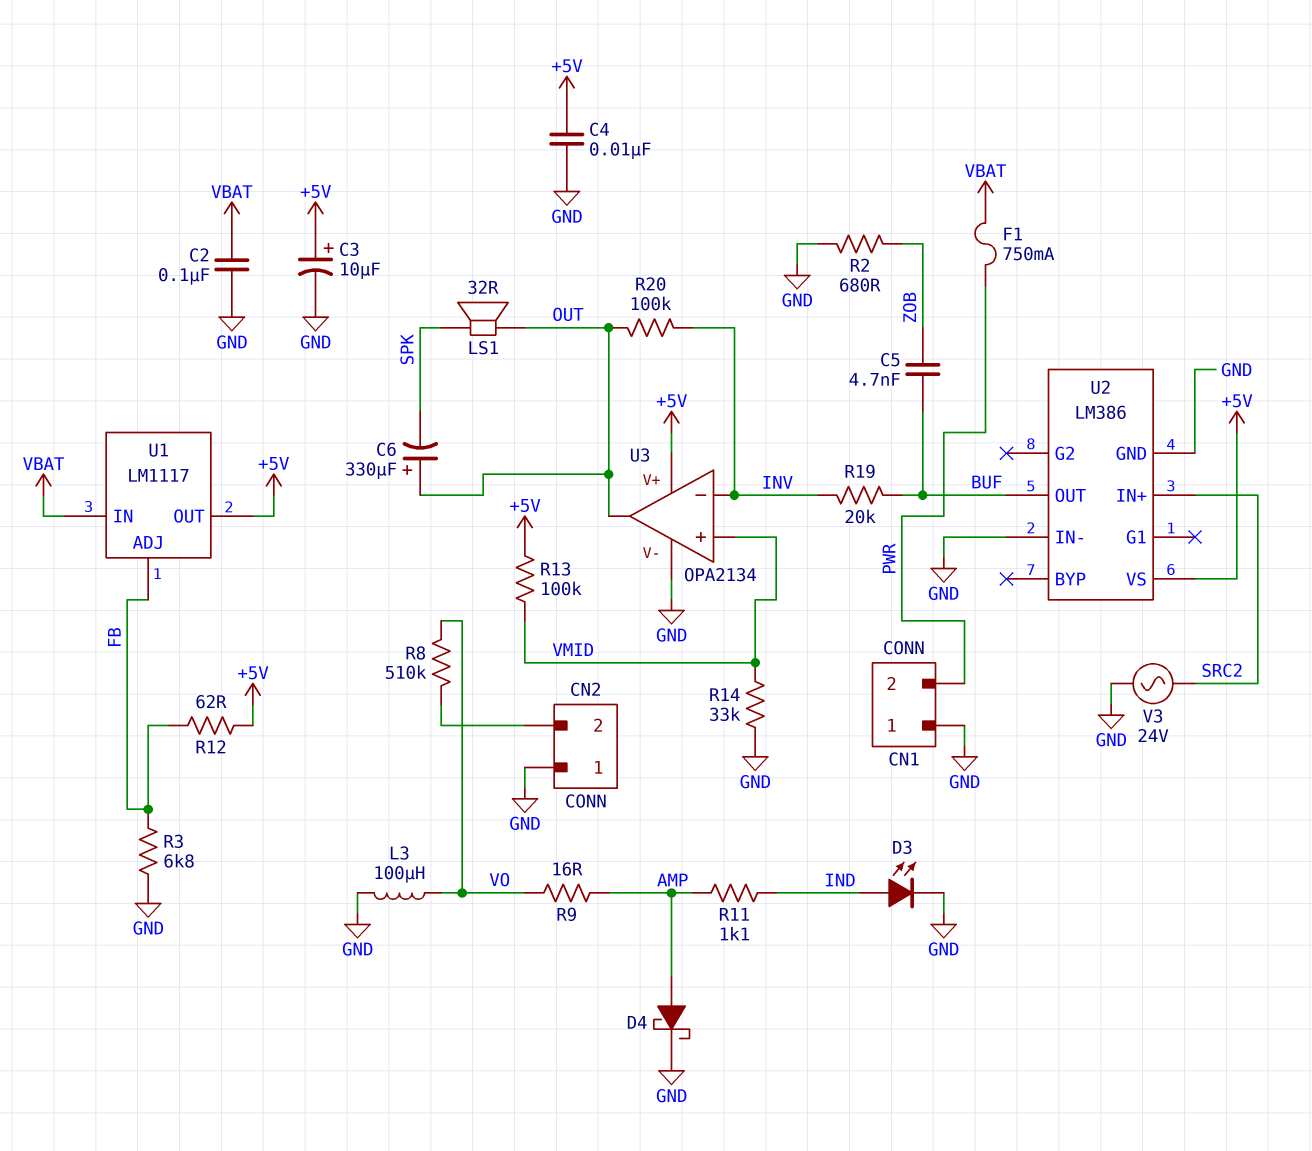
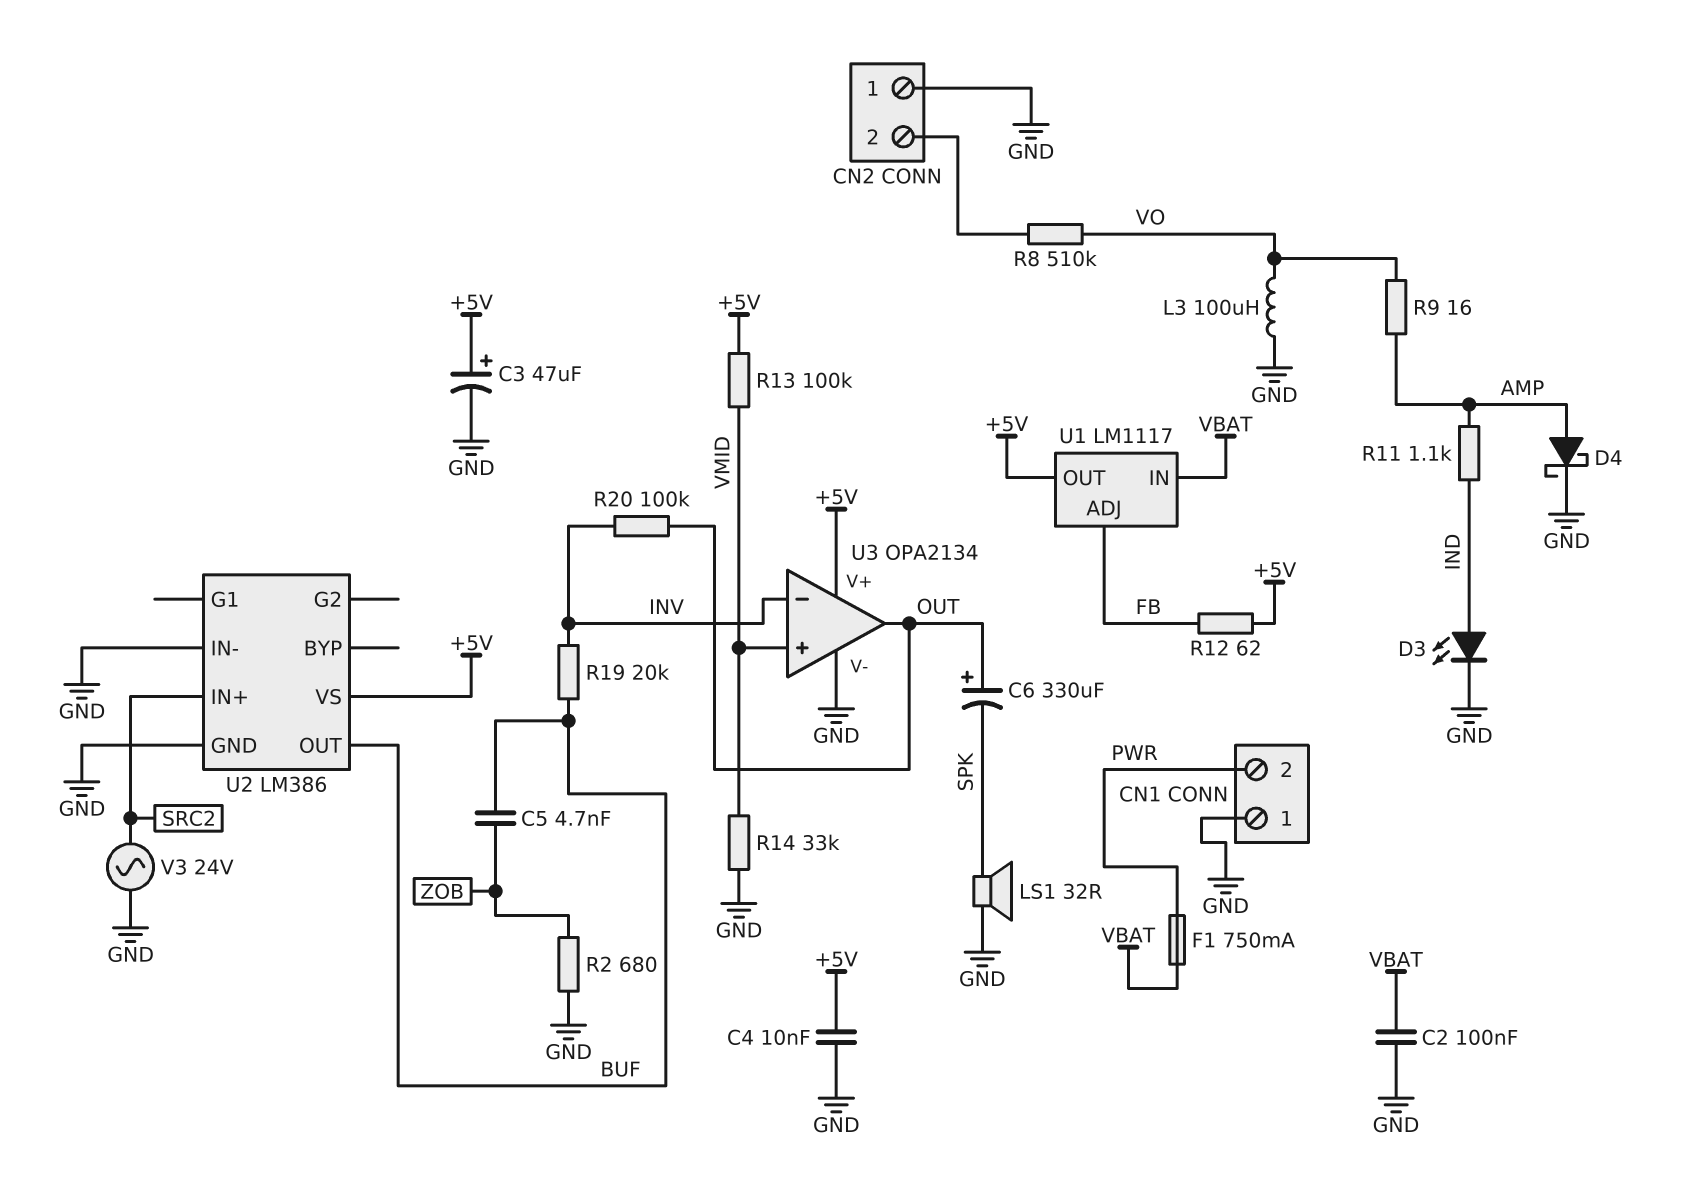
C3: 10uF (plus +5V, minus GND) -> 47uF (plus +5V, minus GND)
LS1: speaker 32R (OUT, SPK) -> speaker 32R (GND, SPK)
R3: 6.8k (FB, GND) -> none

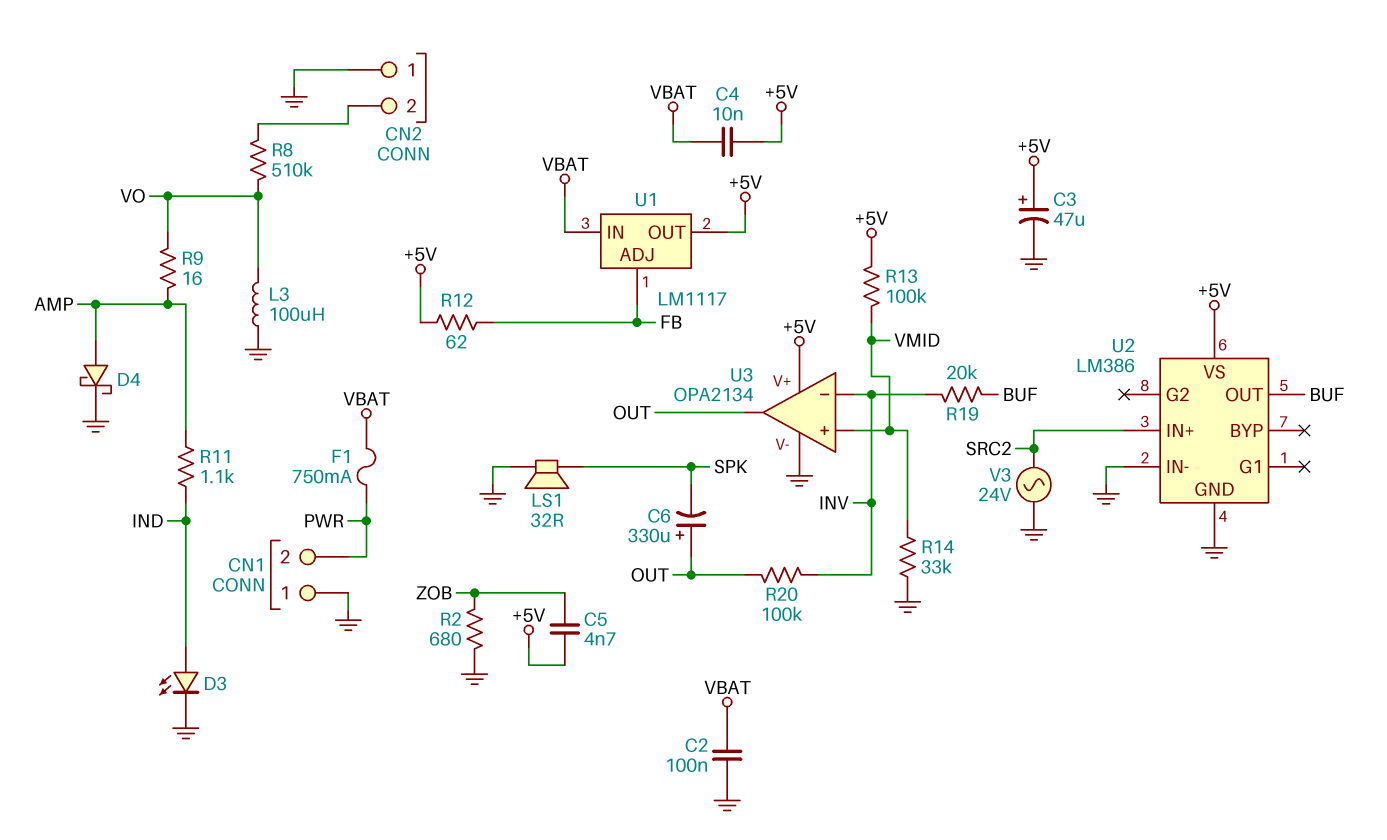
C4: 10nF (+5V, GND) -> 10nF (+5V, VBAT)
C5: 4.7nF (BUF, ZOB) -> 4.7nF (+5V, ZOB)

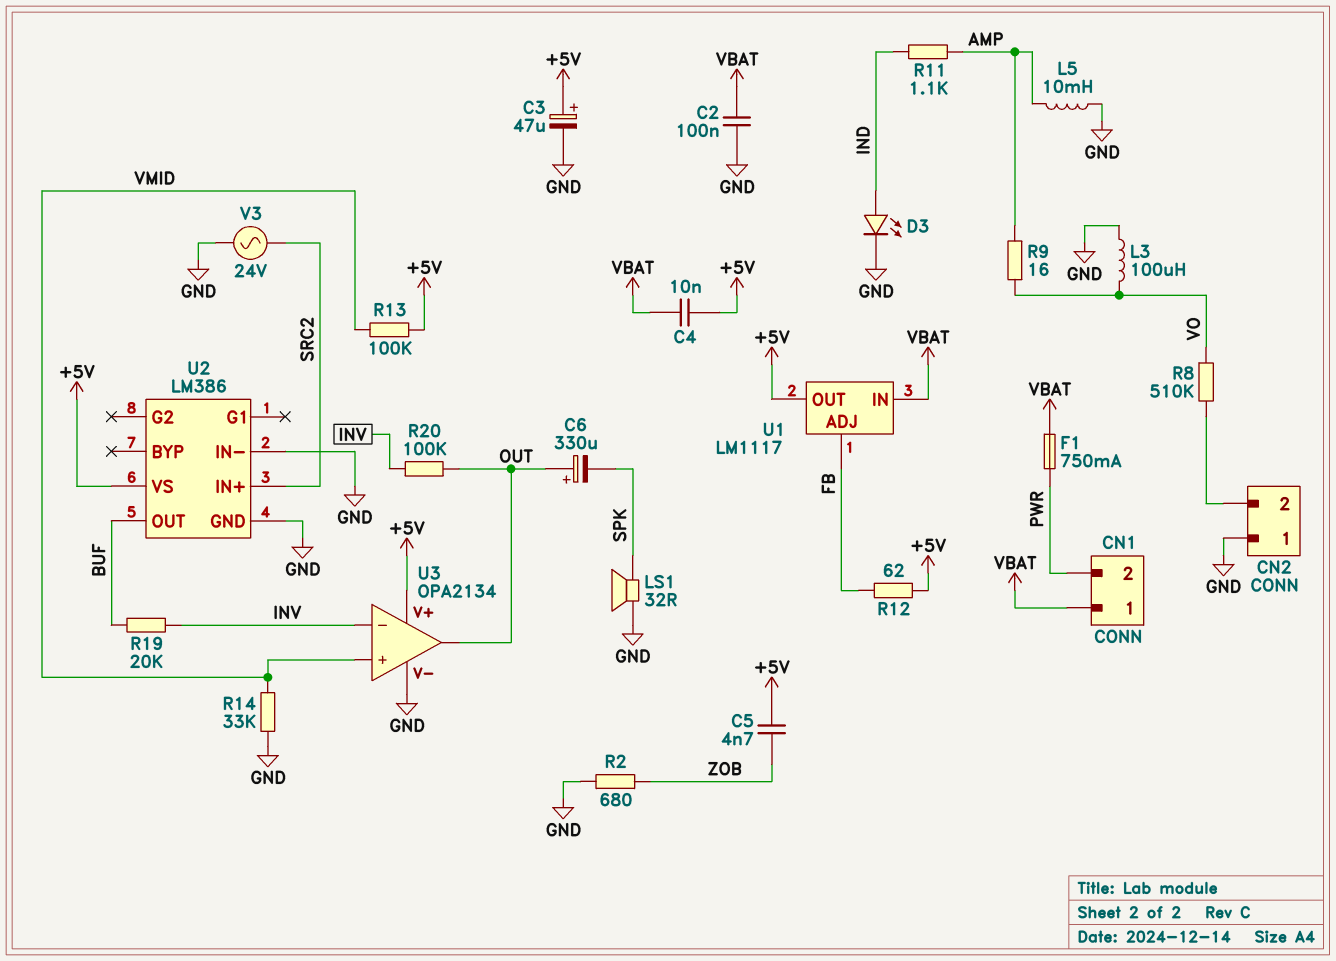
CN1 pin 1: GND -> VBAT
D4: schottky (A AMP, K GND) -> none
L5: none -> 10mH (AMP, GND)

